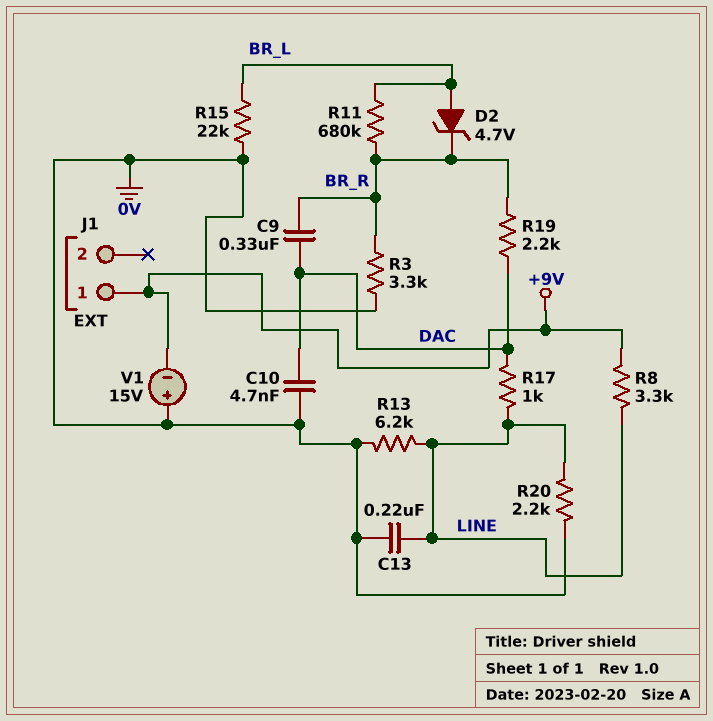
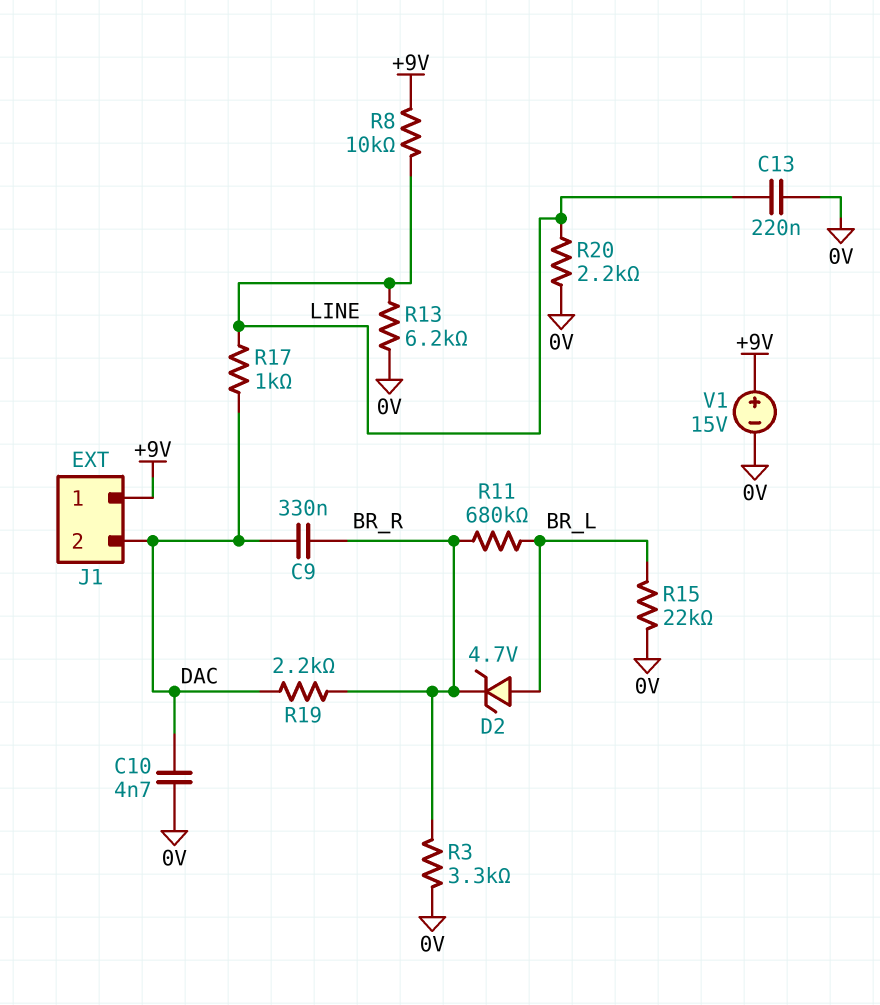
J1 pin 2: none -> DAC
R8: 3.3k (+9V, LINE) -> 10k (+9V, LINE)
V1: 15V (plus 0V, minus +9V) -> 15V (plus +9V, minus 0V)

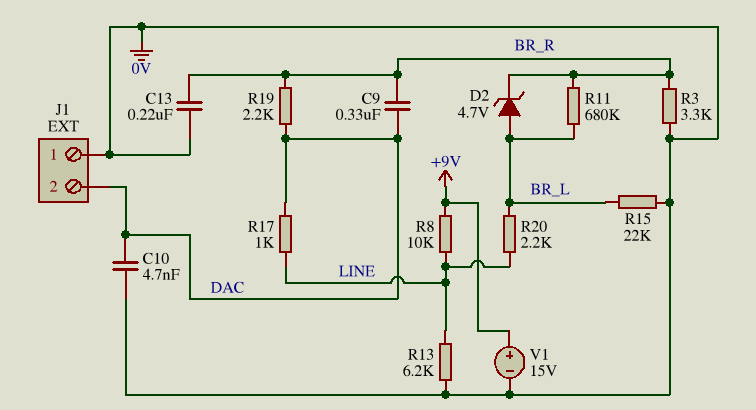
C13: 220nF (0V, LINE) -> 220nF (0V, BR_R)
J1 pin 1: +9V -> 0V
R20: 2.2k (0V, LINE) -> 2.2k (BR_L, LINE)

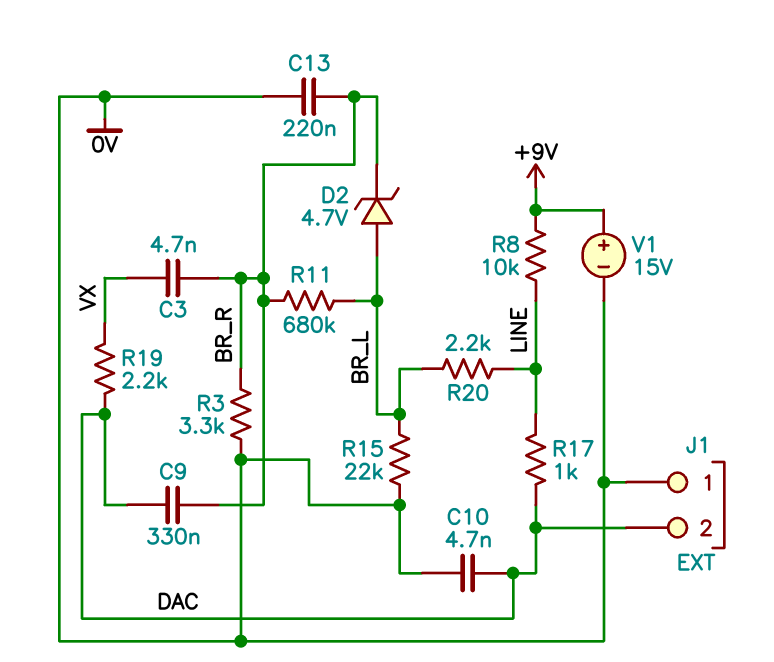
C3: none -> 4.7nF (BR_R, VX)
R13: 6.2k (0V, LINE) -> none
R19: 2.2k (BR_R, DAC) -> 2.2k (DAC, VX)

